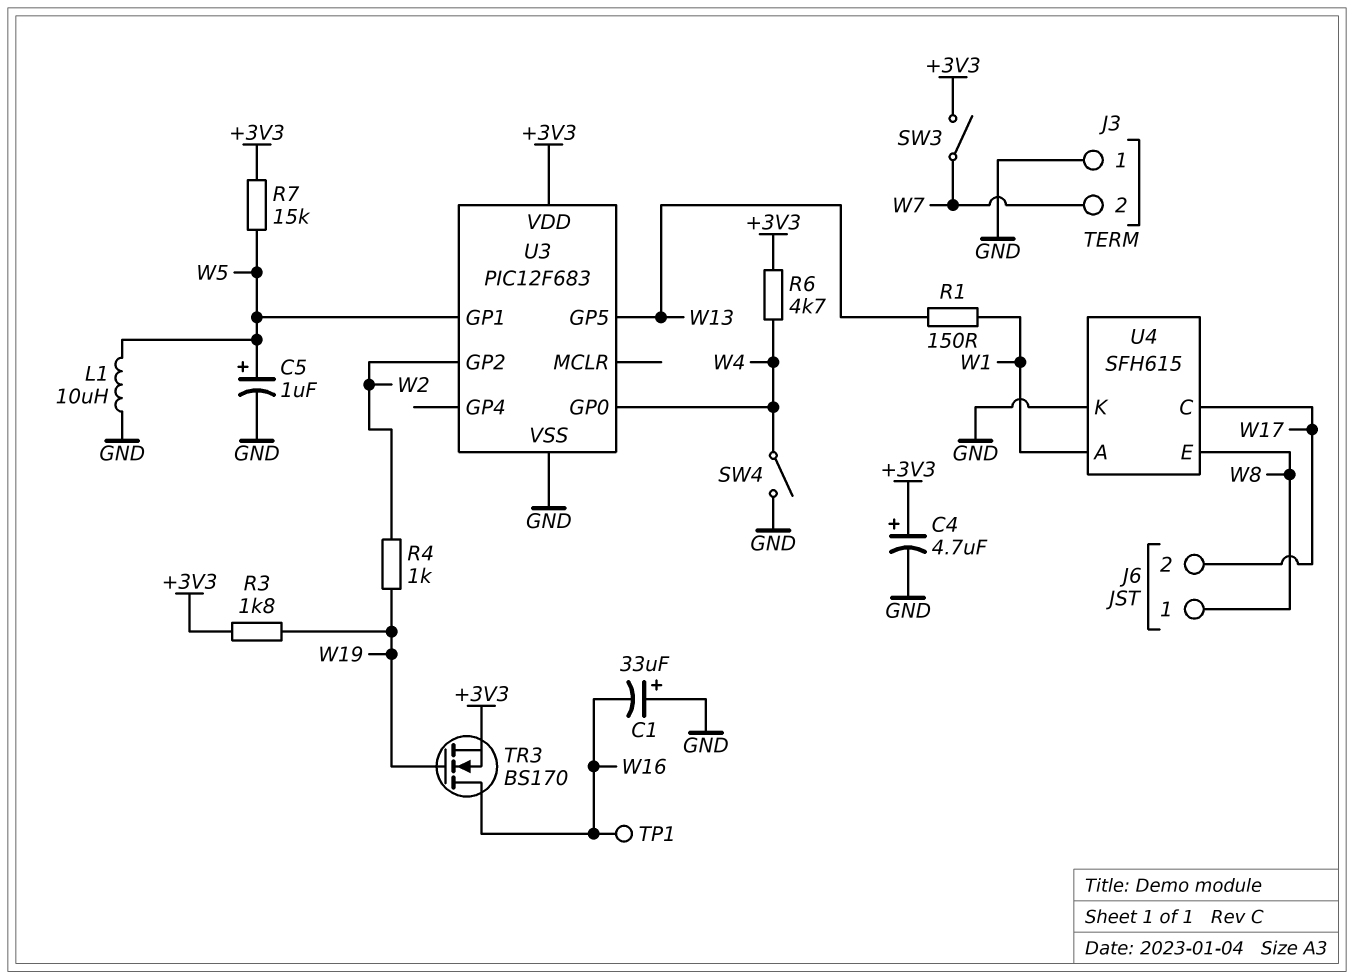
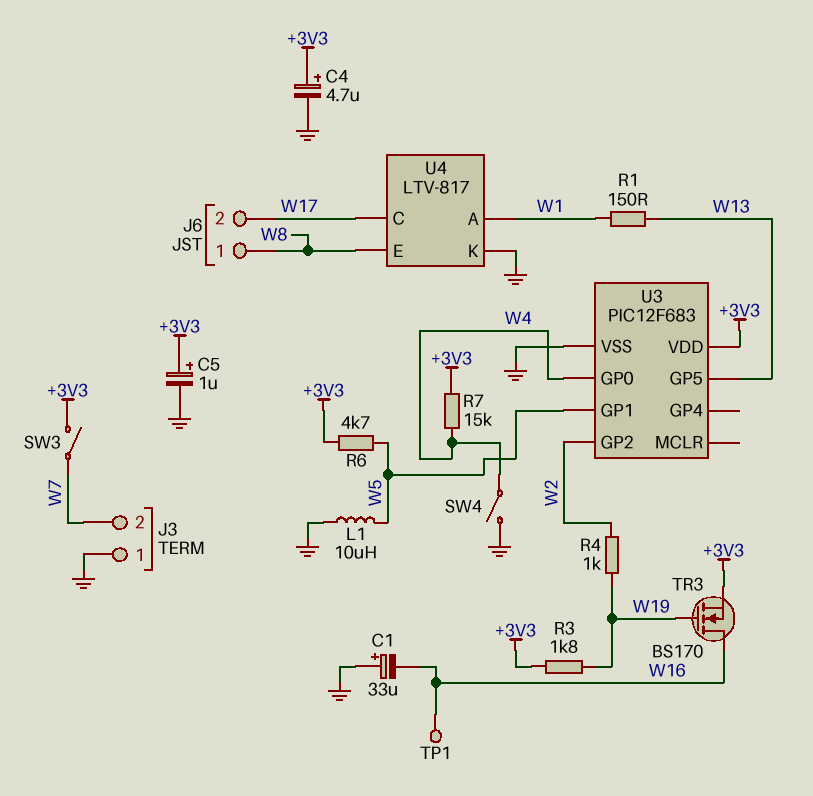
C5: 1uF (plus W5, minus GND) -> 1uF (plus +3V3, minus GND)
R6: 4.7k (+3V3, W4) -> 4.7k (+3V3, W5)
R7: 15k (+3V3, W5) -> 15k (+3V3, W4)
U4: SFH615 -> LTV-817

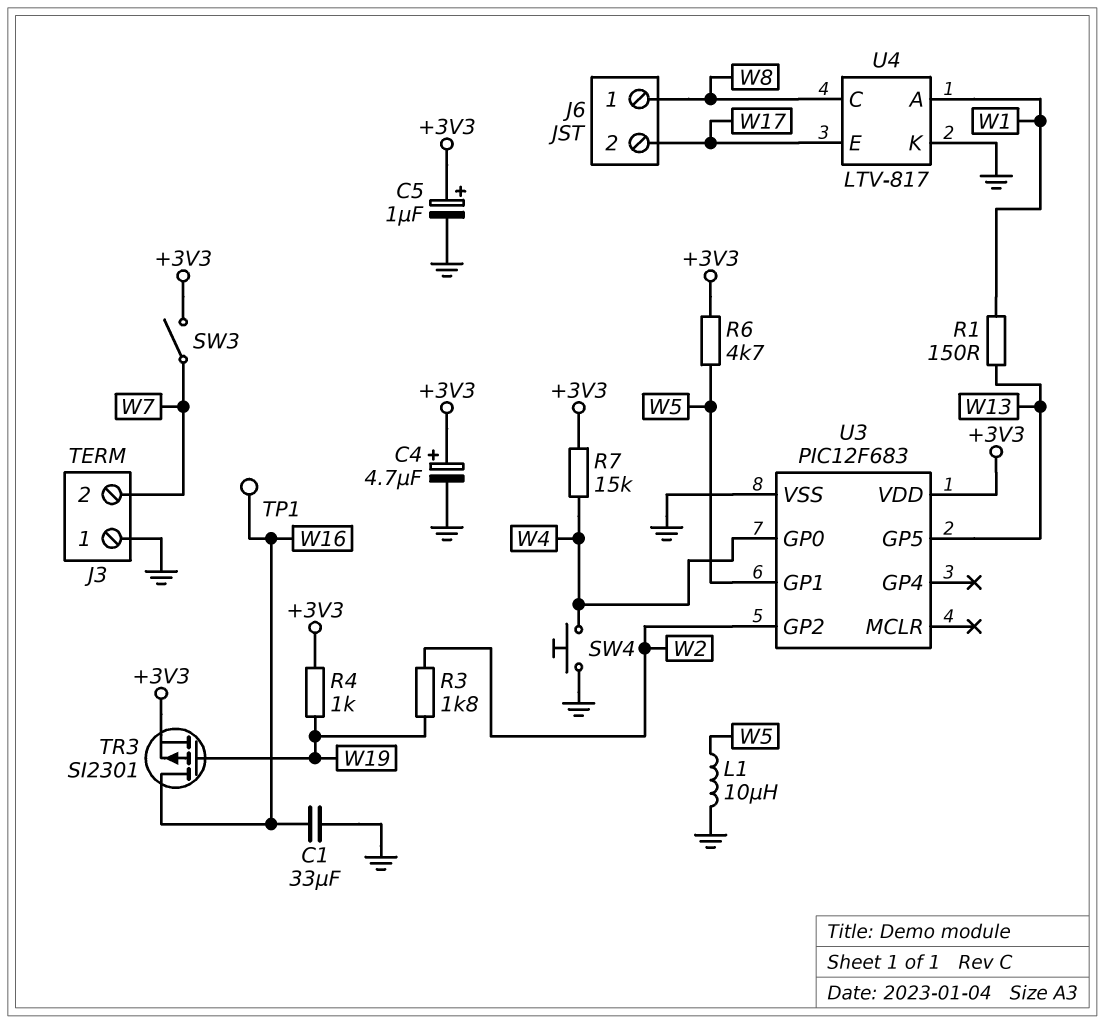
C1: 33uF (plus GND, minus W16) -> 33uF (GND, W16)
R3: 1.8k (+3V3, W19) -> 1.8k (W2, W19)
R4: 1k (W2, W19) -> 1k (+3V3, W19)
SW4: switch (GND, W4) -> button (GND, W4)
TR3: NMOS BS170 (G W19, D W16, S +3V3) -> PMOS SI2301 (G W19, D W16, S +3V3)
U4 pin C: W17 -> W8
U4 pin E: W8 -> W17

